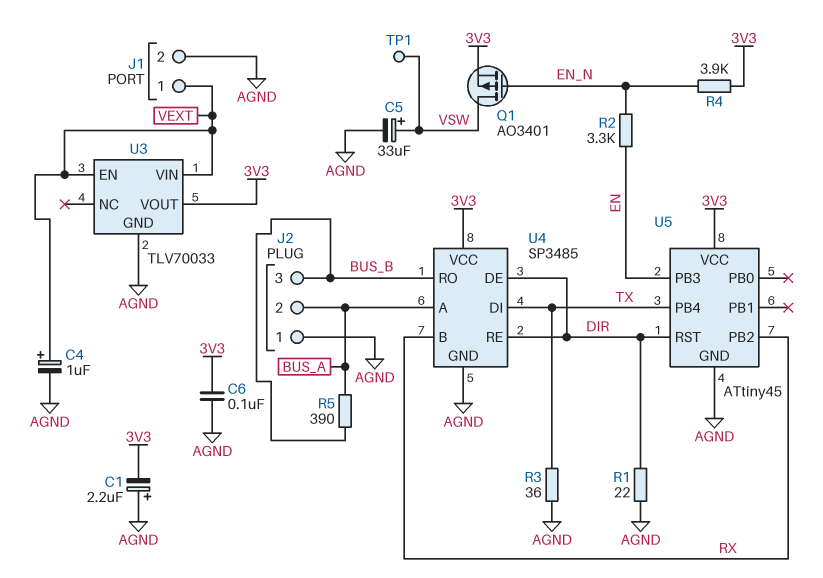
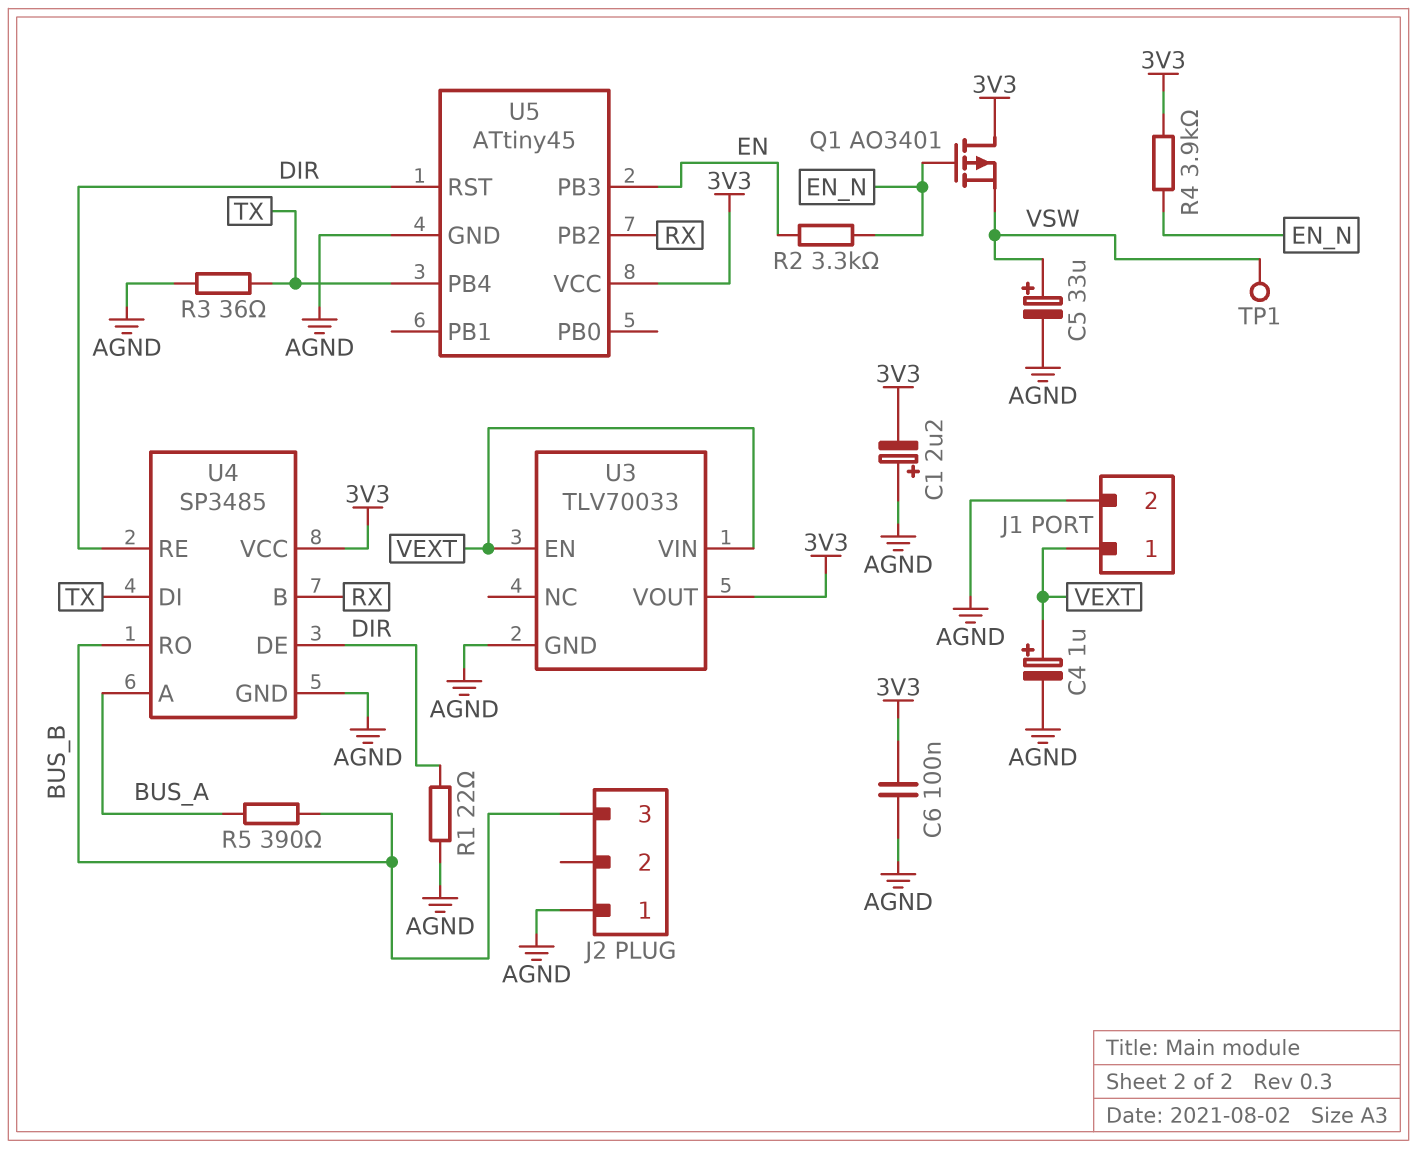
J2 pin 2: BUS_A -> none
Q1: PMOS AO3401 (G EN_N, D VSW, S 3V3) -> PMOS AO3401 (G EN_N, D 3V3, S VSW)

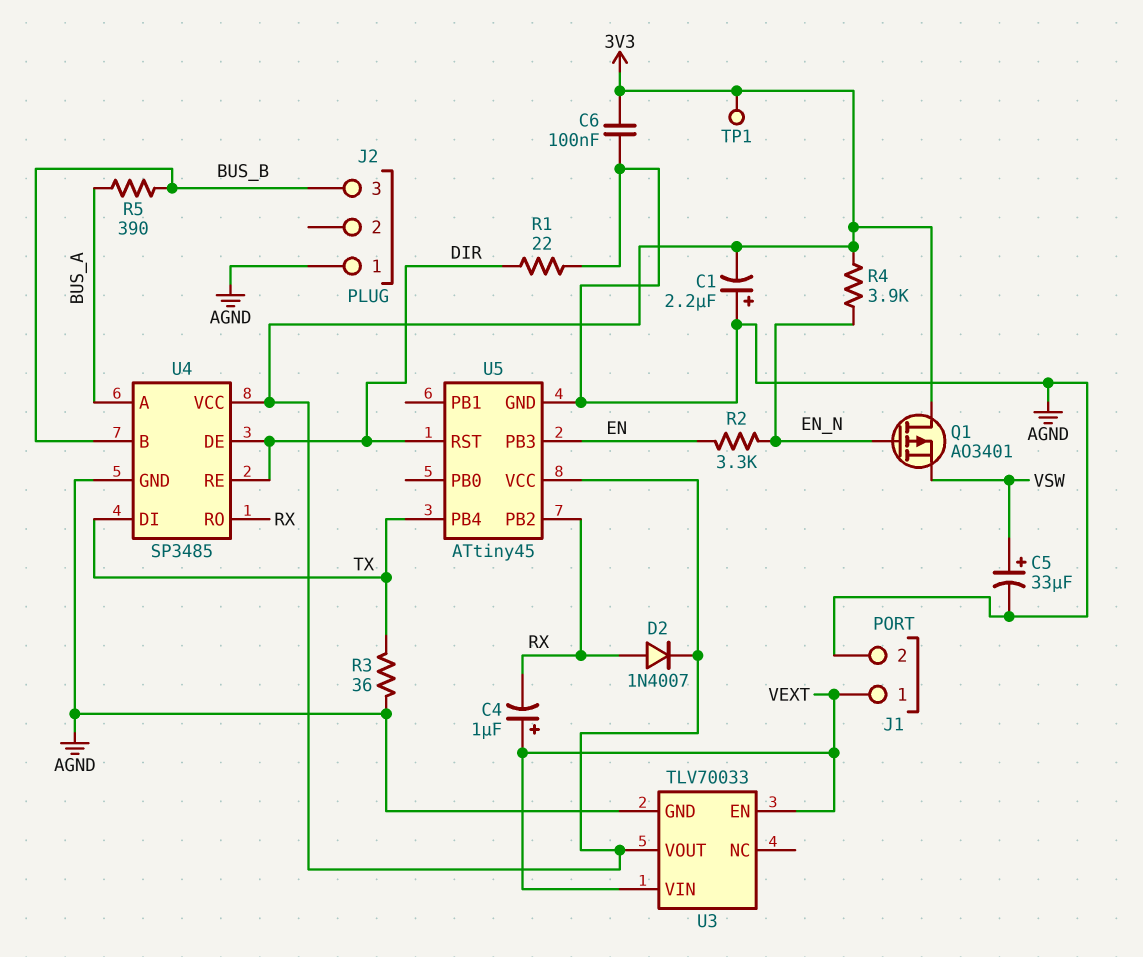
C4: 1uF (plus VEXT, minus AGND) -> 1uF (plus VEXT, minus RX)
D2: none -> diode 1N4007 (A RX, K 3V3)
TP1: test point (VSW) -> test point (3V3)
U4 pin B: RX -> BUS_B
U4 pin RO: BUS_B -> RX

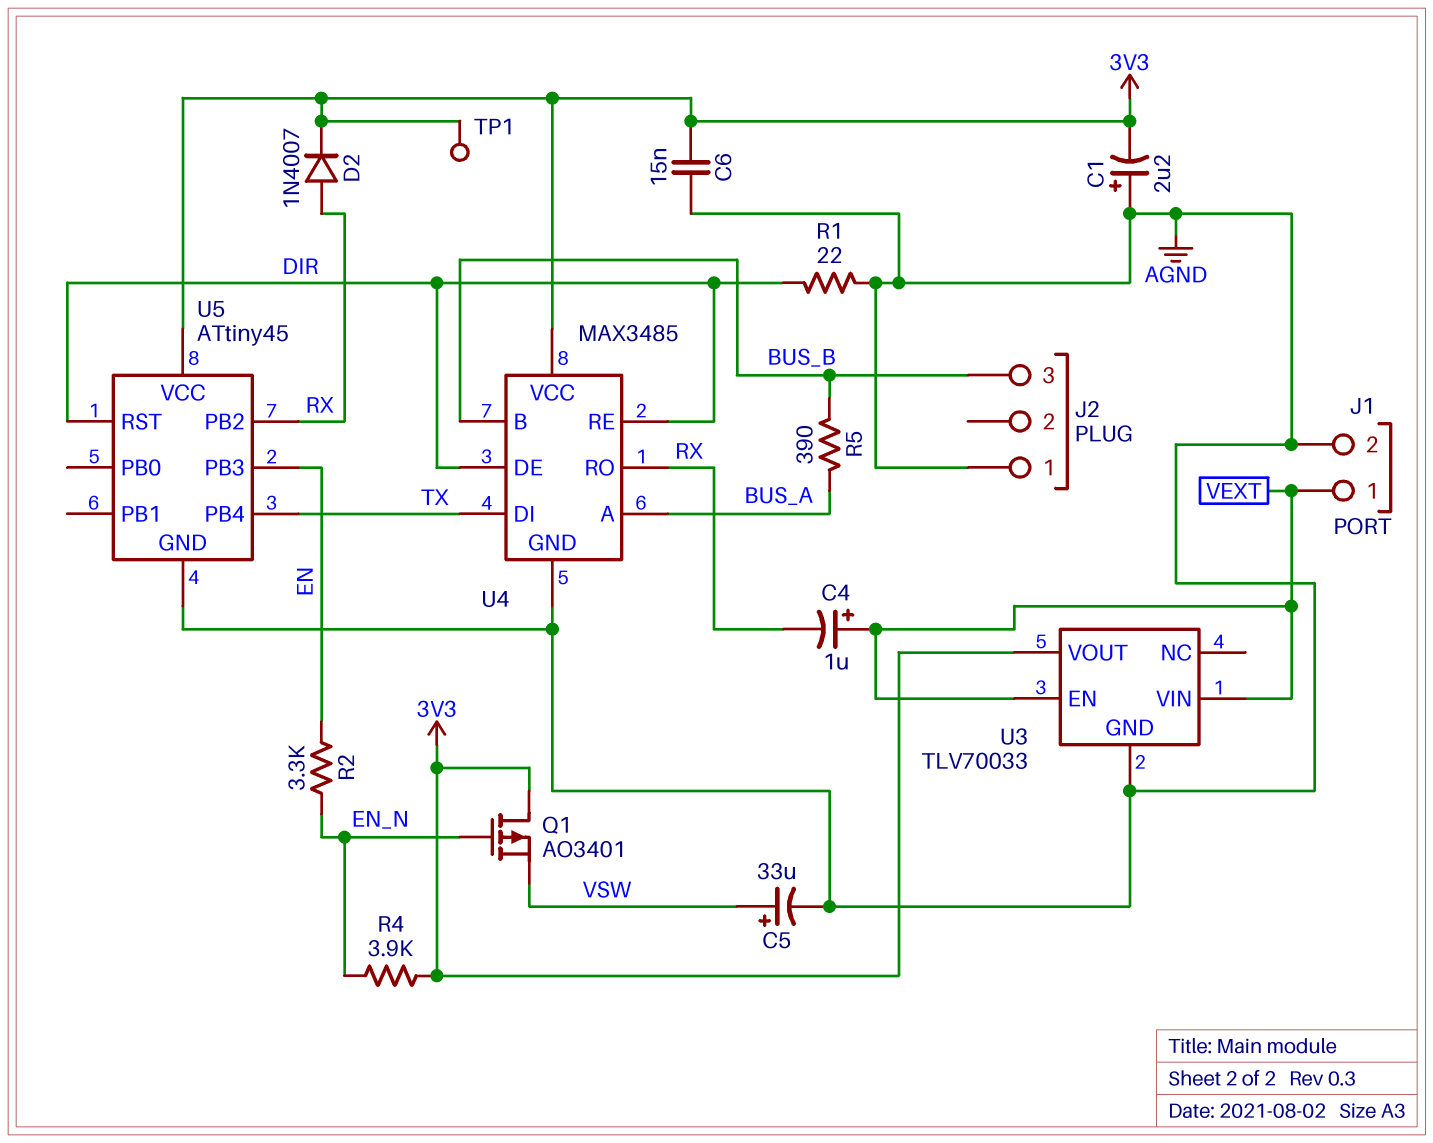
C6: 100nF (3V3, AGND) -> 15nF (3V3, AGND)
R3: 36 (AGND, TX) -> none
U4: SP3485 -> MAX3485

